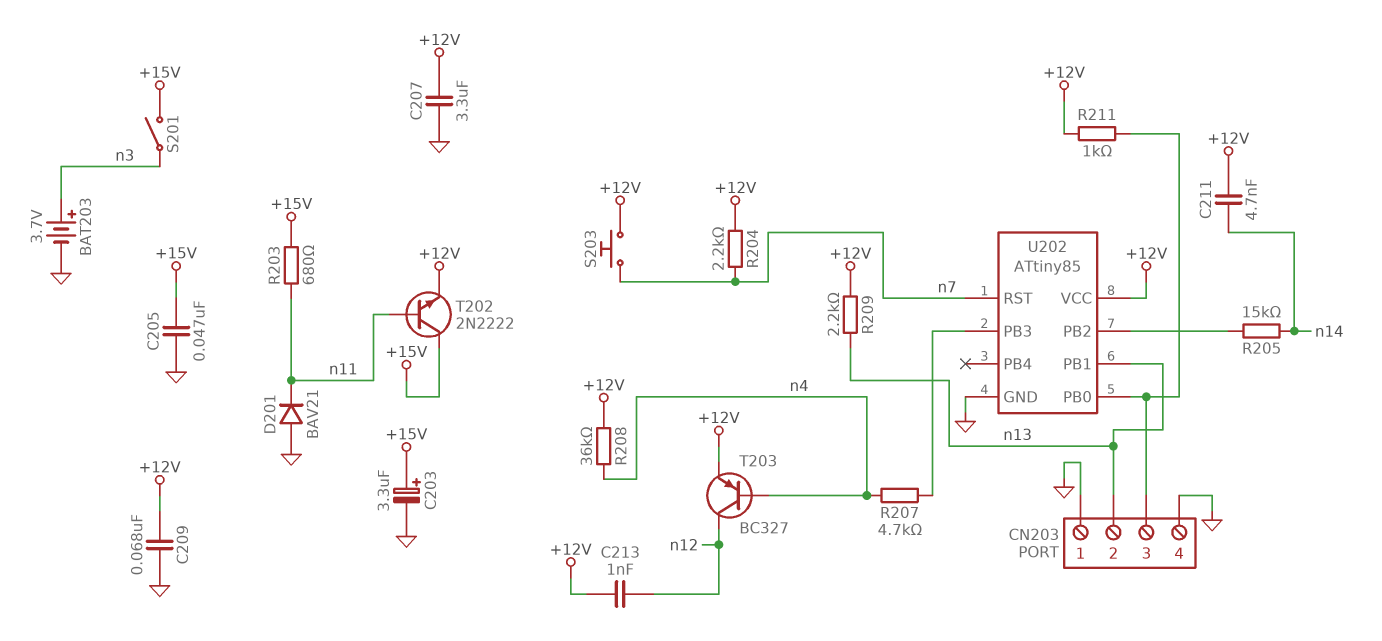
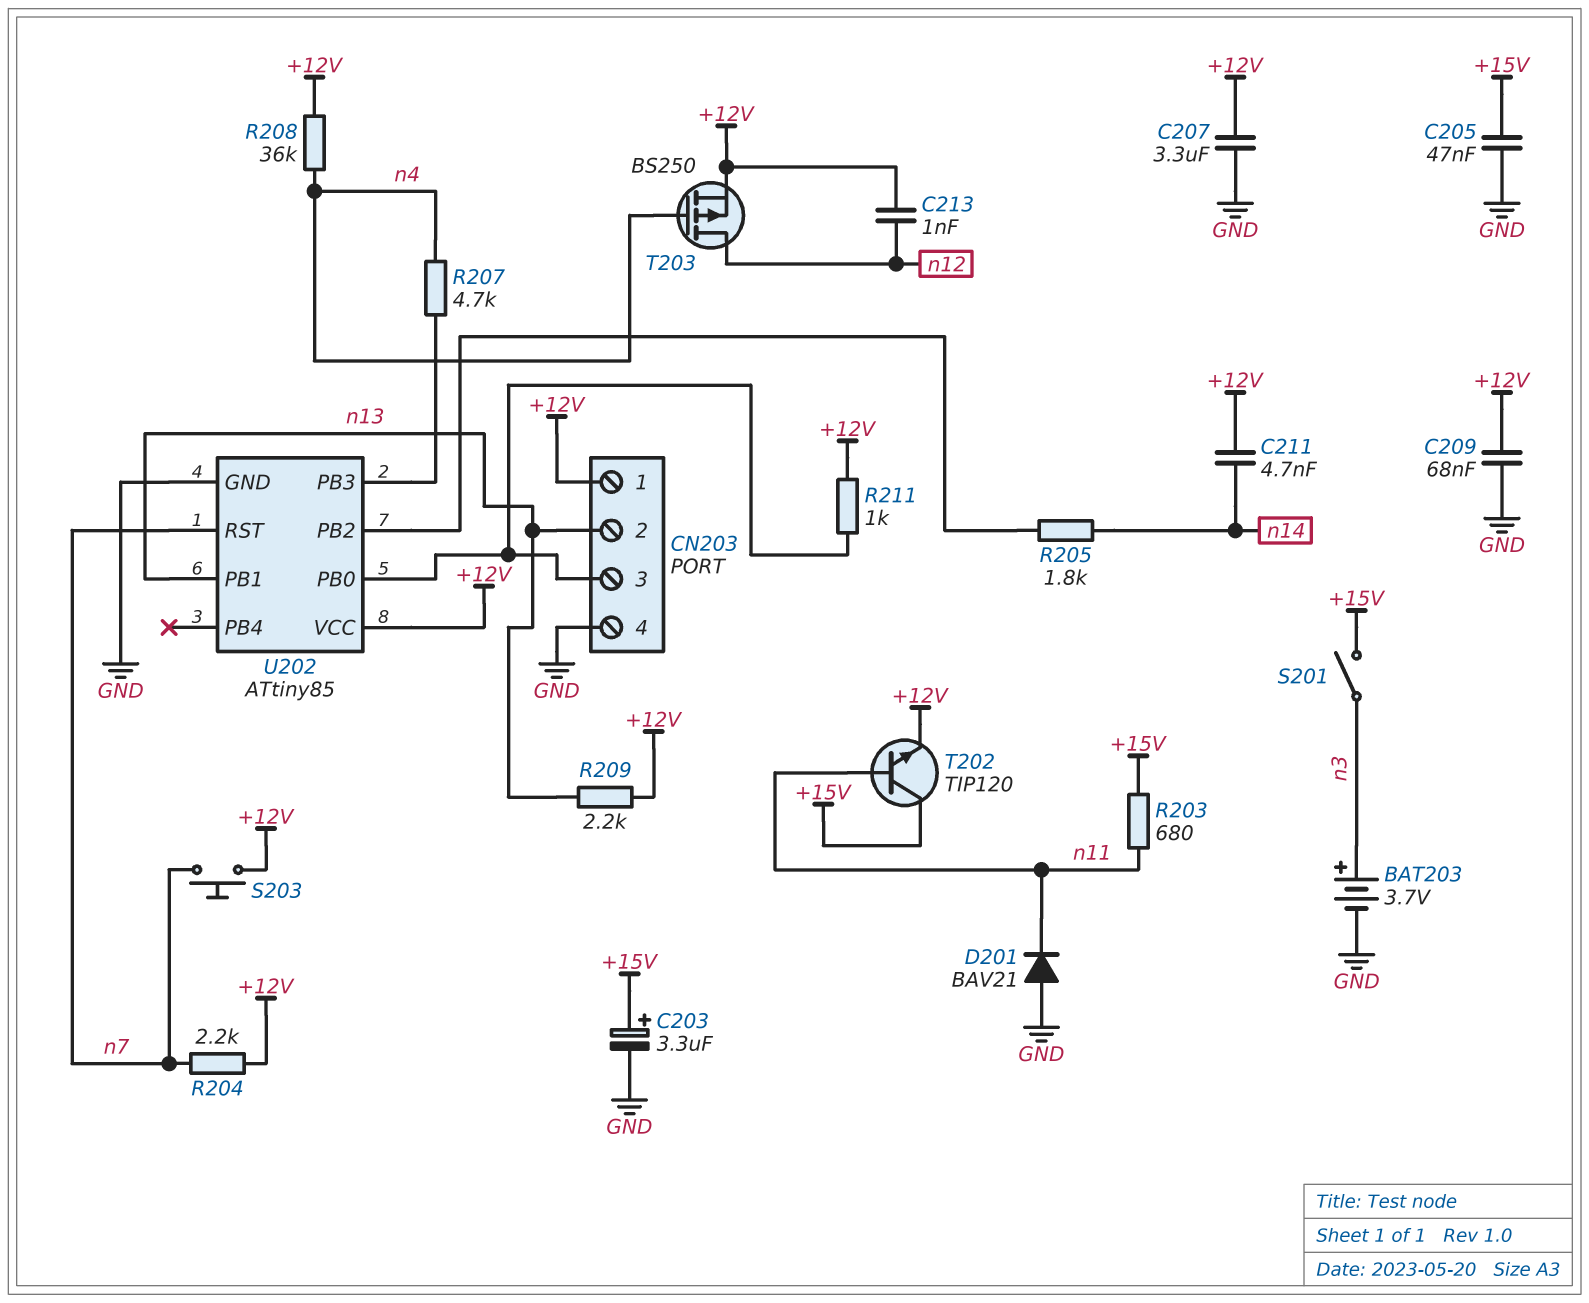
CN203 pin 1: GND -> +12V
R205: 15k (U202/PB2, n14) -> 1.8k (U202/PB2, n14)
T202: NPN 2N2222 (B n11, C +15V, E +12V) -> NPN TIP120 (B n11, C +15V, E +12V)
T203: PNP BC327 (B n4, C n12, E +12V) -> PMOS BS250 (G n4, D n12, S +12V)

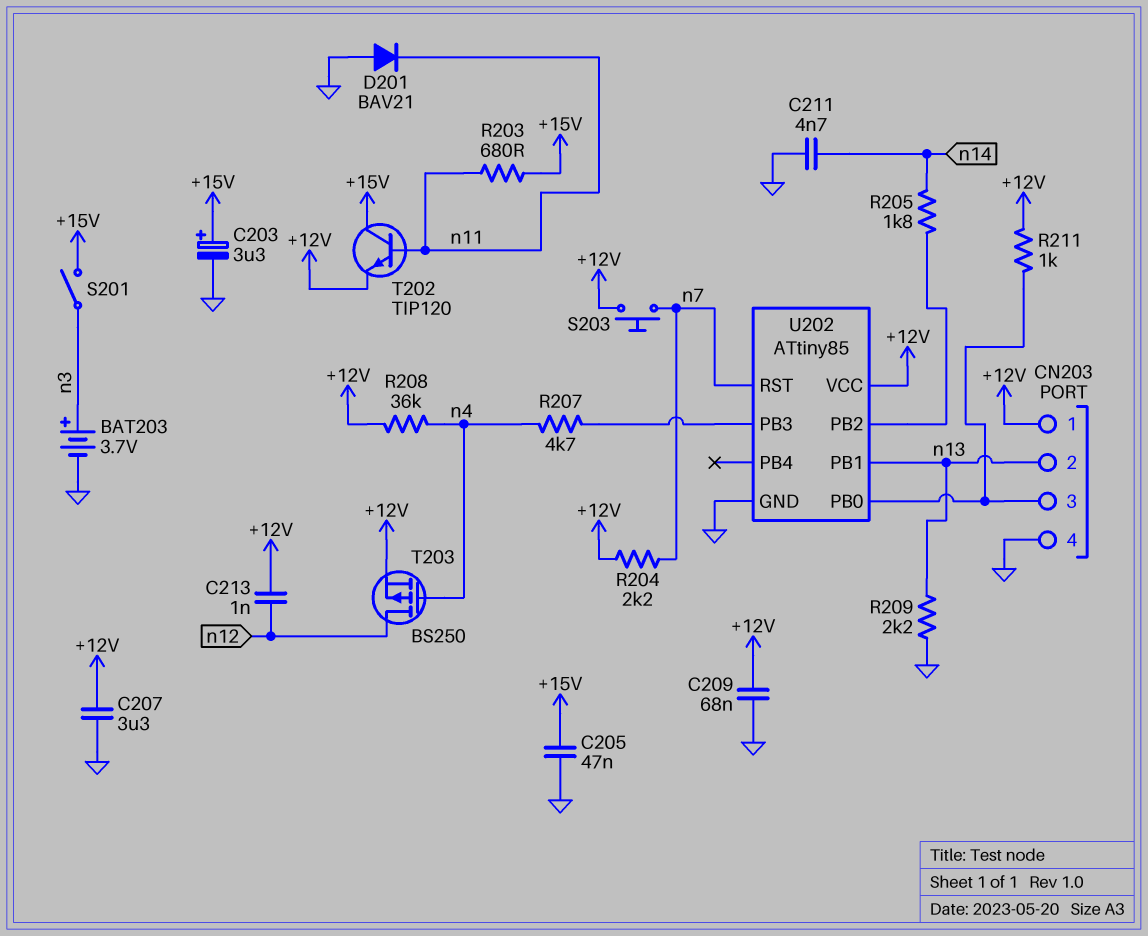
C211: 4.7nF (+12V, n14) -> 4.7nF (GND, n14)
R209: 2.2k (+12V, n13) -> 2.2k (GND, n13)

